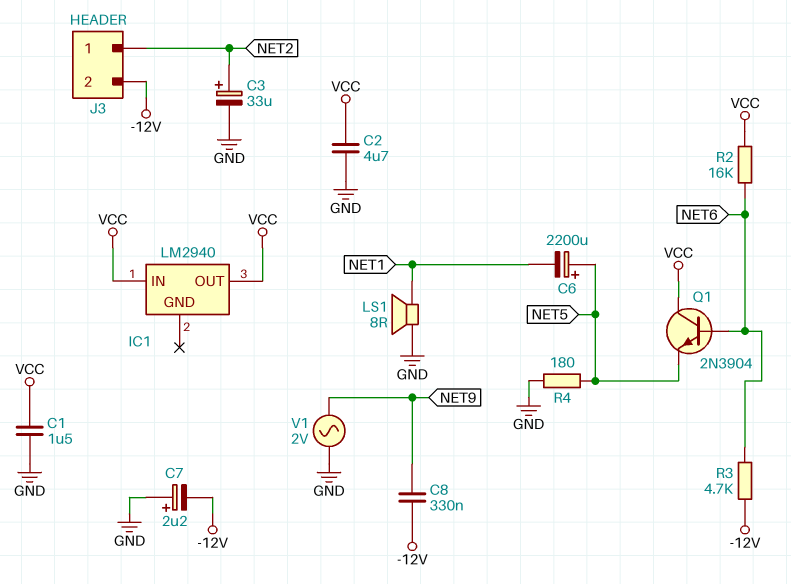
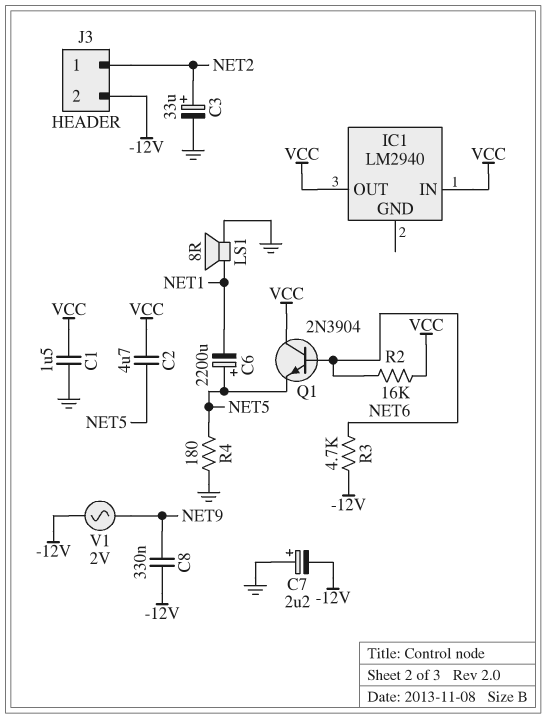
C2: 4.7uF (GND, VCC) -> 4.7uF (NET5, VCC)
V1: AC 2V (GND, NET9) -> AC 2V (-12V, NET9)

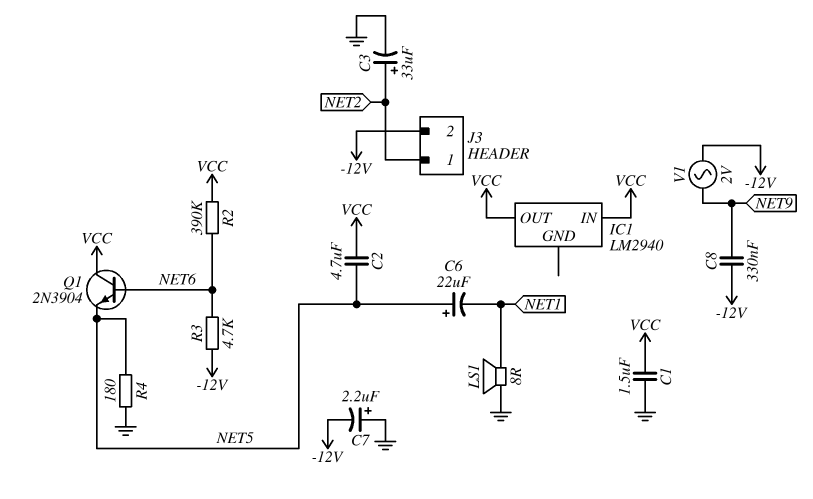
C6: 2200uF (plus NET5, minus NET1) -> 22uF (plus NET5, minus NET1)
R2: 16k (NET6, VCC) -> 390k (NET6, VCC)

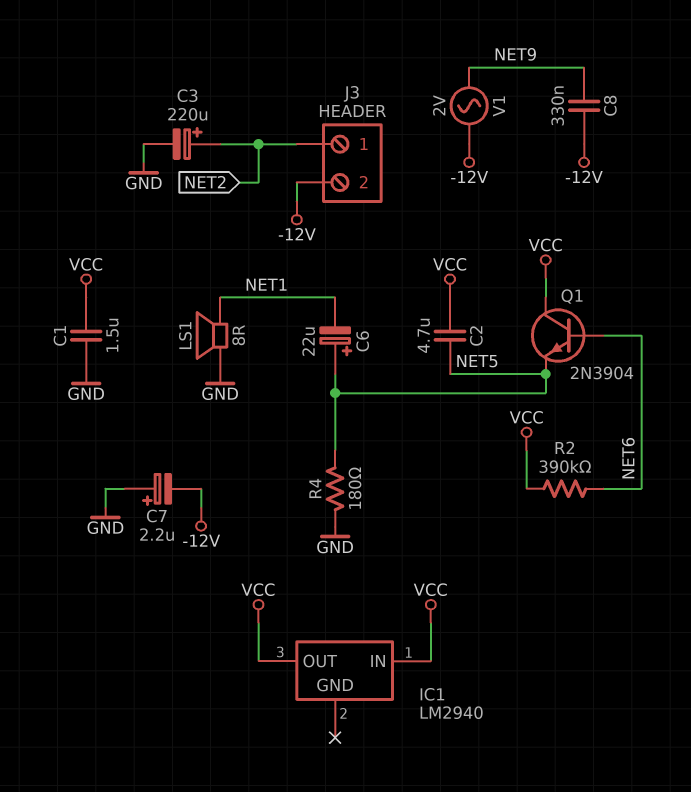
C3: 33uF (plus NET2, minus GND) -> 220uF (plus NET2, minus GND)
R3: 4.7k (-12V, NET6) -> none

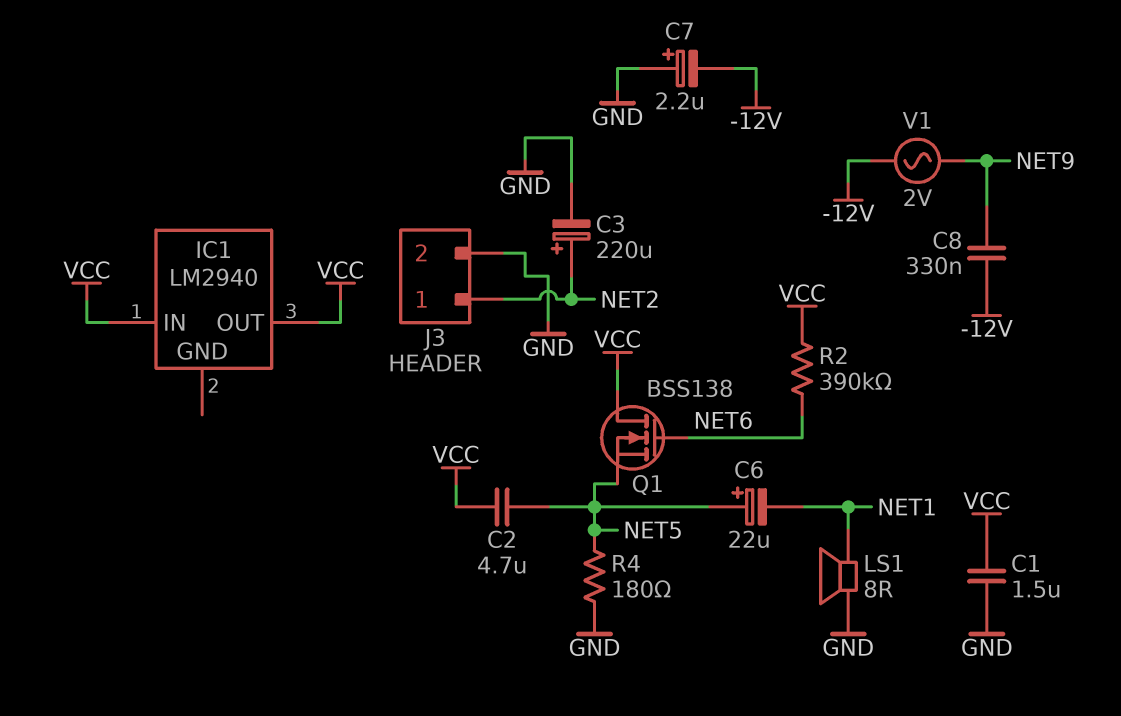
J3 pin 2: -12V -> GND
Q1: NPN 2N3904 (B NET6, C VCC, E NET5) -> NMOS BSS138 (G NET6, D VCC, S NET5)

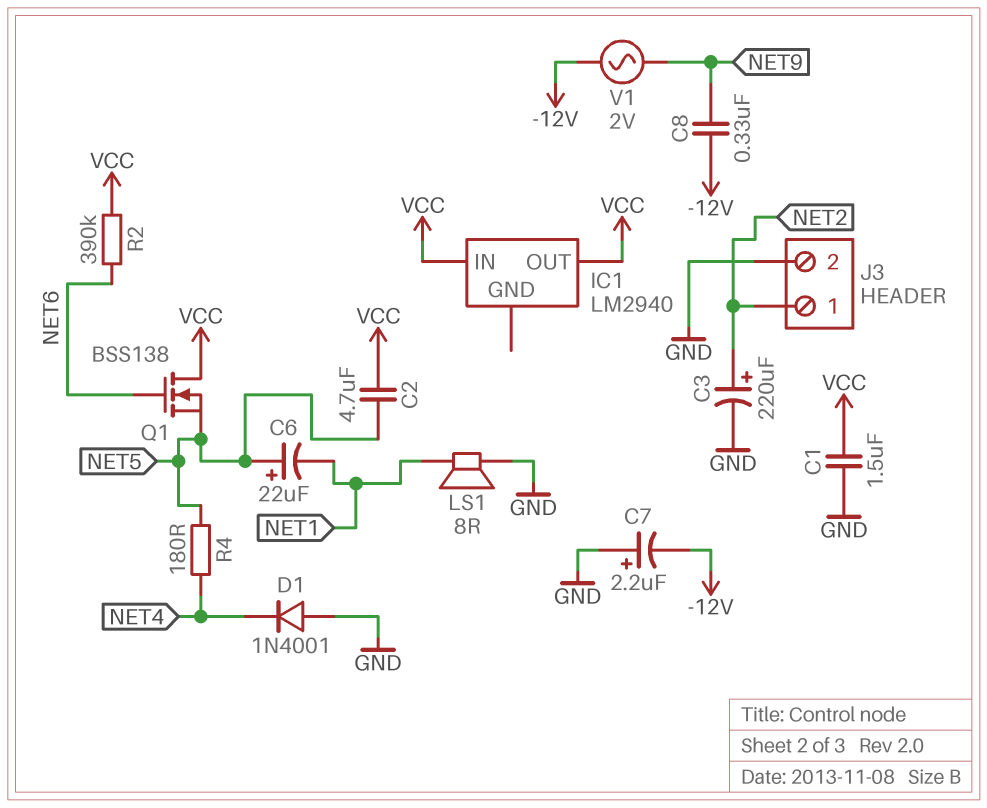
D1: none -> diode 1N4001 (A GND, K NET4)
R4: 180 (GND, NET5) -> 180 (NET4, NET5)

